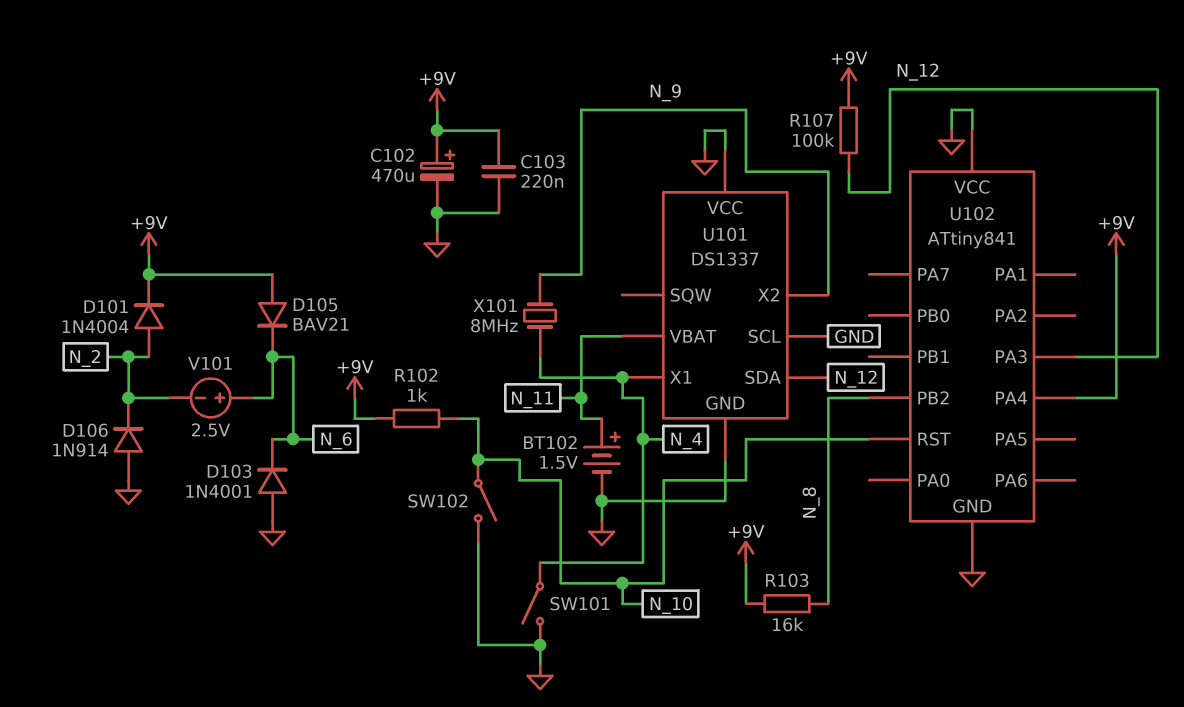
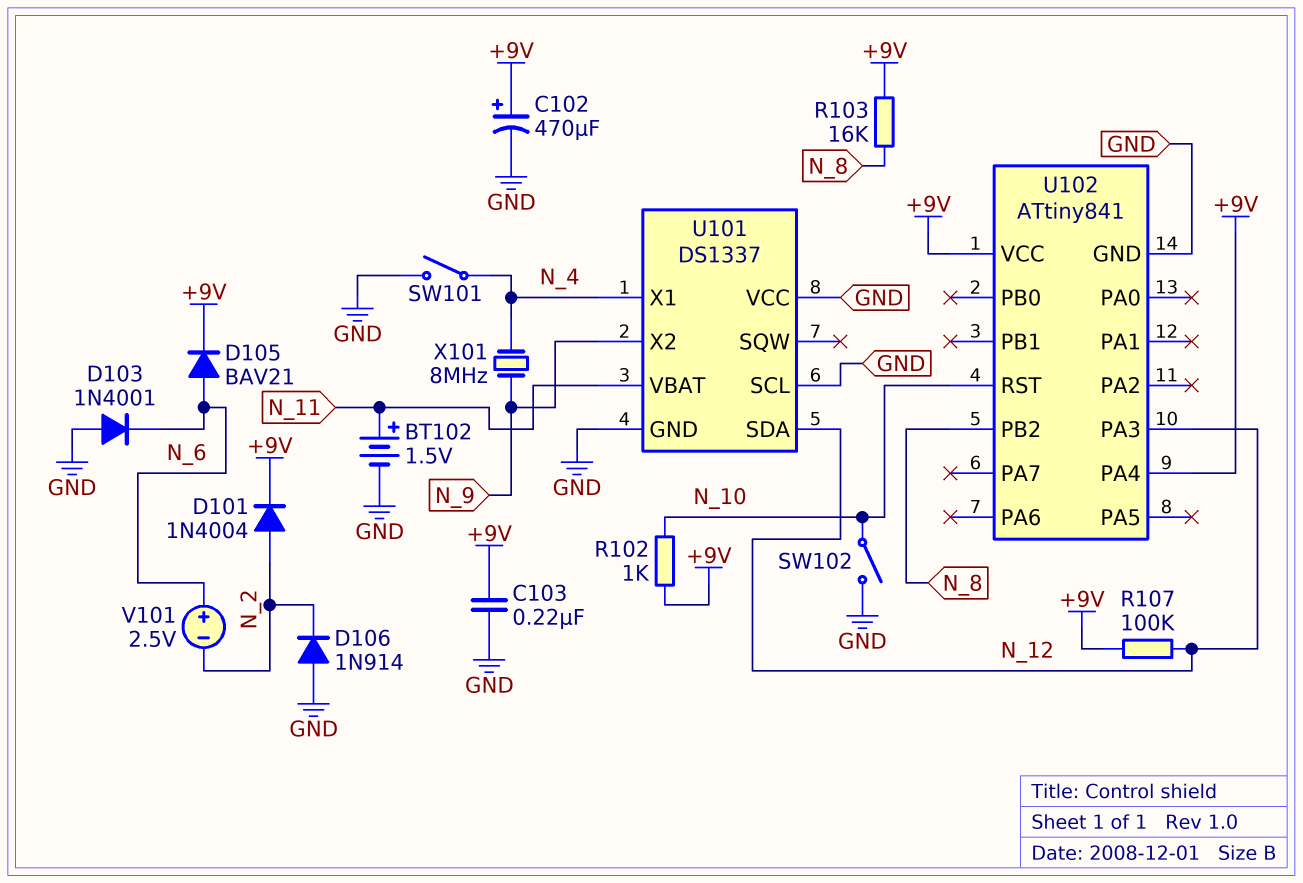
D105: diode BAV21 (A +9V, K N_6) -> diode BAV21 (A N_6, K +9V)
U102 pin VCC: GND -> +9V

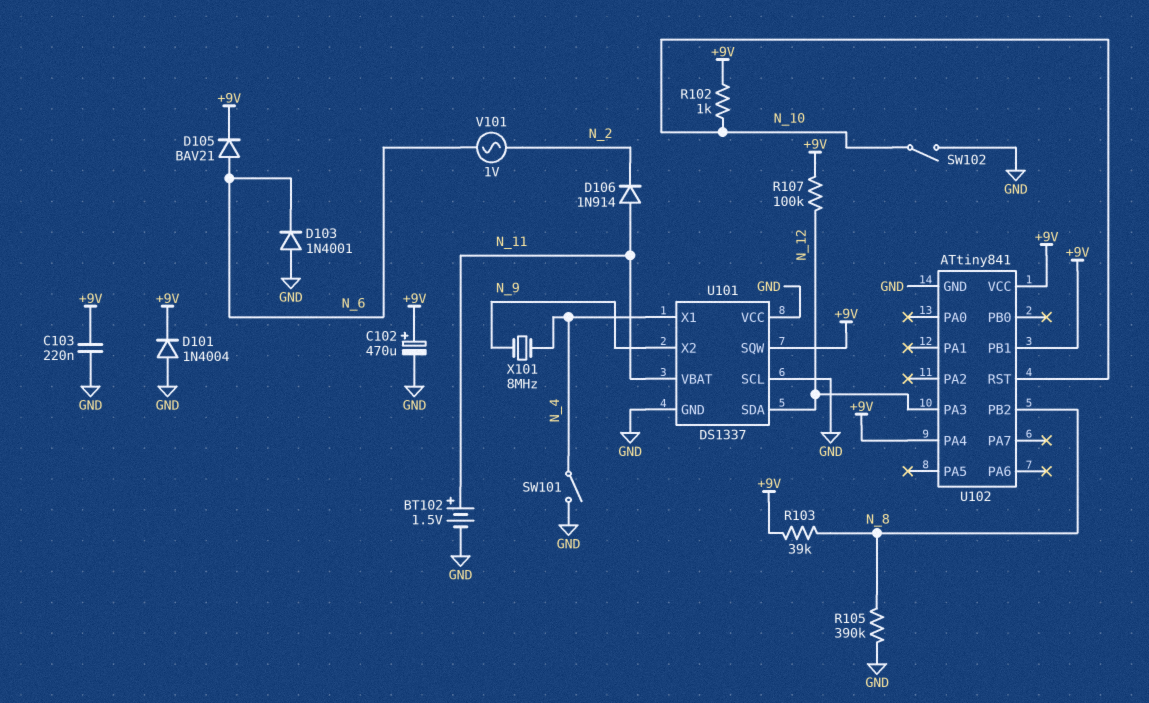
D101: diode 1N4004 (A N_2, K +9V) -> diode 1N4004 (A GND, K +9V)
D106: diode 1N914 (A GND, K N_2) -> diode 1N914 (A N_11, K N_2)
R103: 16k (+9V, N_8) -> 39k (+9V, N_8)
R105: none -> 390k (GND, N_8)
U101 pin SQW: none -> +9V
U102 pin PB1: none -> +9V
V101: 2.5V (plus N_6, minus N_2) -> AC 1V (N_2, N_6)

